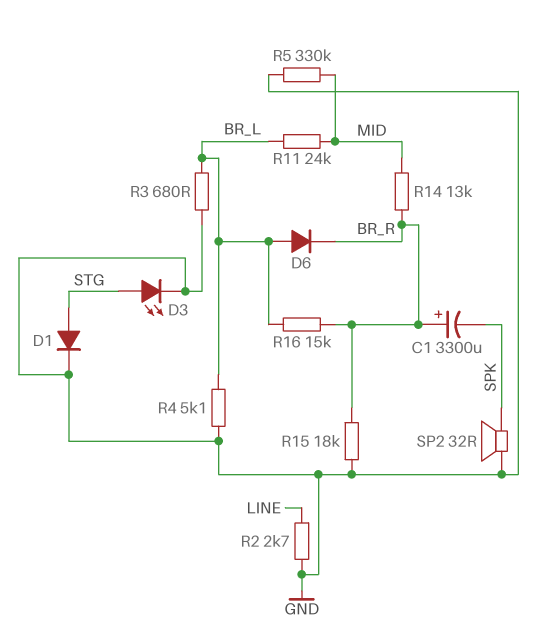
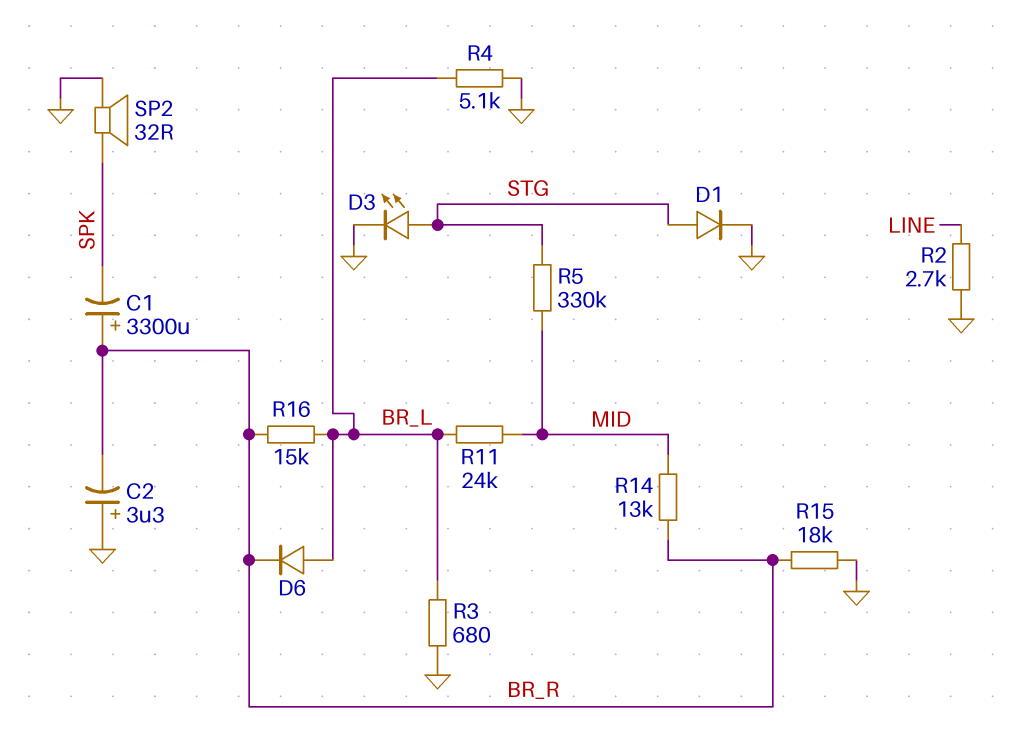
C2: none -> 3.3uF (plus GND, minus BR_R)
R5: 330k (GND, MID) -> 330k (MID, STG)

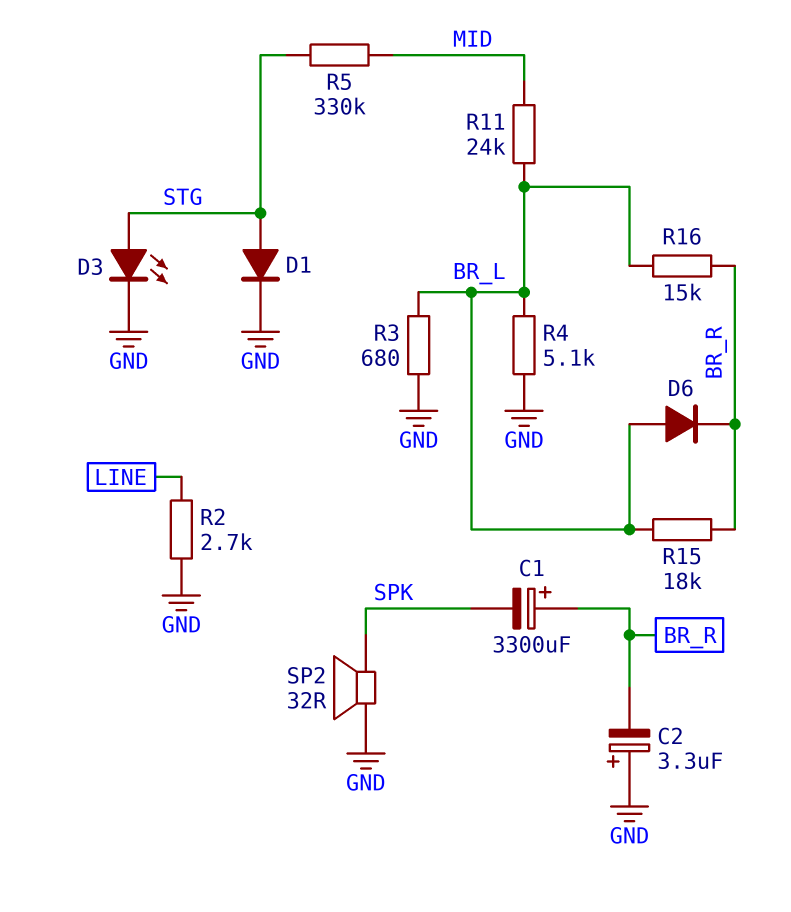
R14: 13k (BR_R, MID) -> none
R15: 18k (BR_R, GND) -> 18k (BR_L, BR_R)

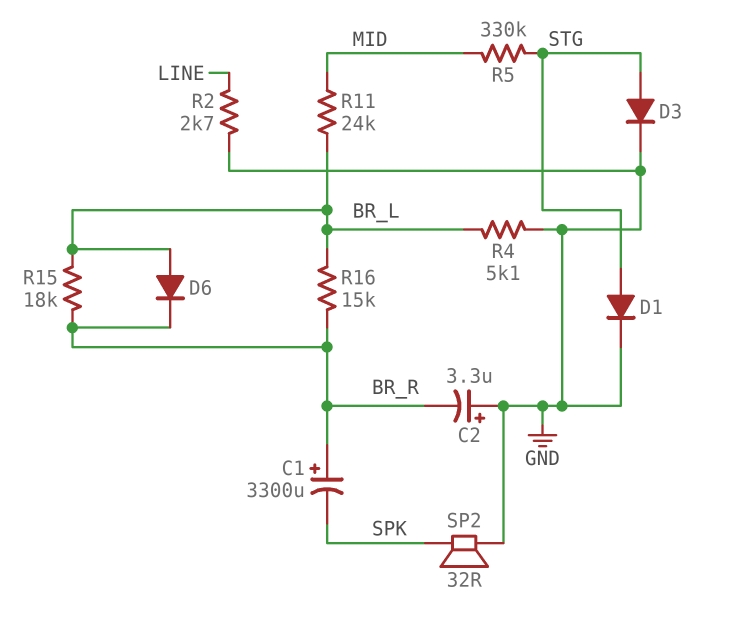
D3: LED (A STG, K GND) -> diode (A STG, K GND)
R3: 680 (BR_L, GND) -> none

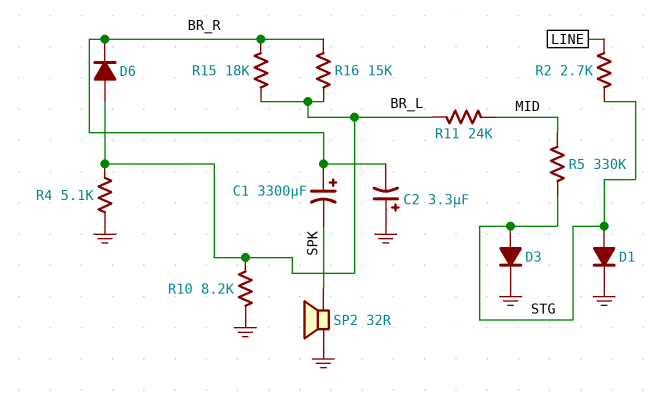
R2: 2.7k (GND, LINE) -> 2.7k (LINE, STG)
R10: none -> 8.2k (BR_L, GND)

